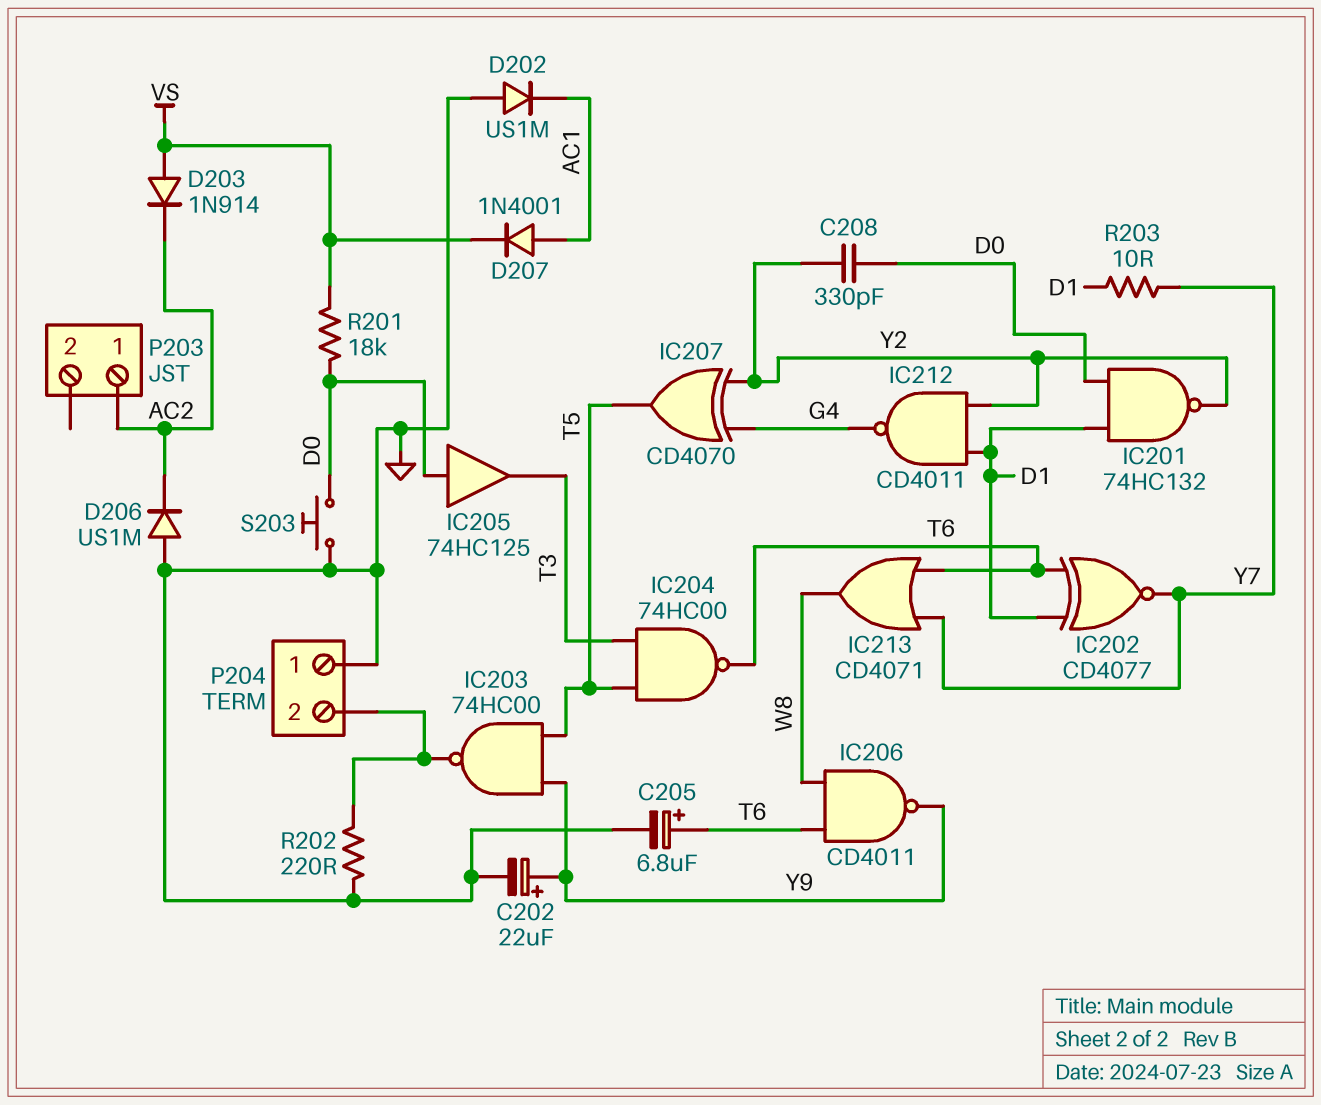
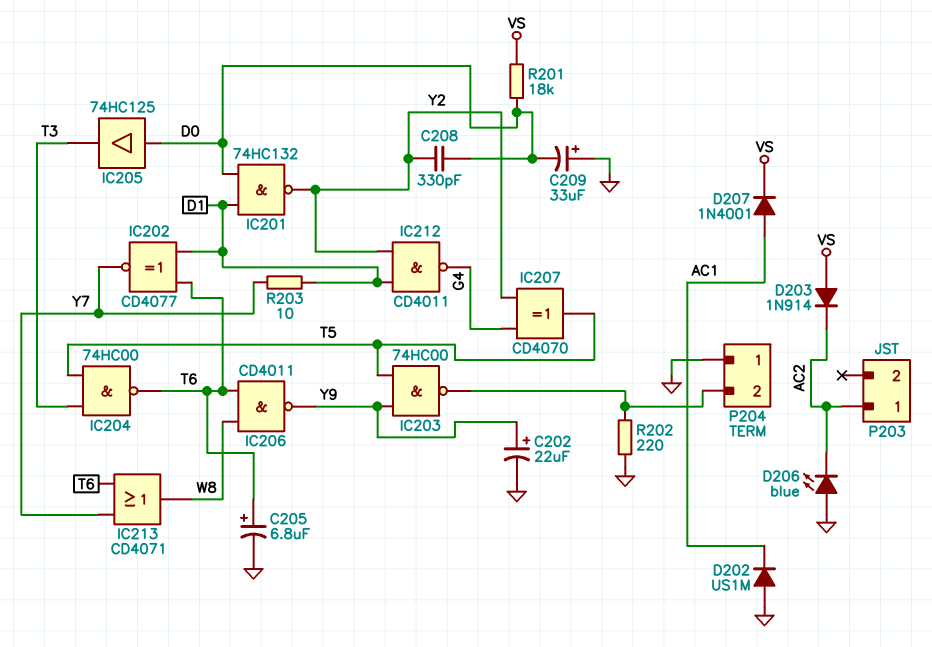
C209: none -> 33uF (plus GND, minus D0)
D206: diode US1M (A GND, K AC2) -> LED blue (A GND, K AC2)
S203: button (D0, GND) -> none

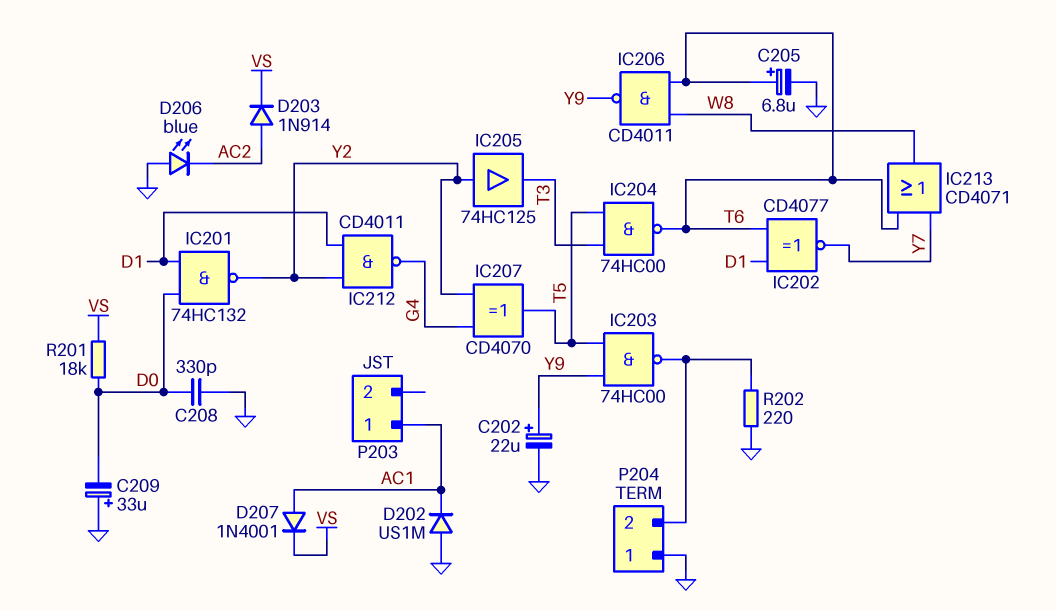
C208: 330pF (D0, Y2) -> 330pF (D0, GND)
D203: diode 1N914 (A VS, K AC2) -> diode 1N914 (A AC2, K VS)
IC205: buffer 74HC125 (in D0, out T3) -> buffer 74HC125 (in Y2, out T3)
P203 pin 1: AC2 -> AC1
R203: 10 (D1, Y7) -> none

